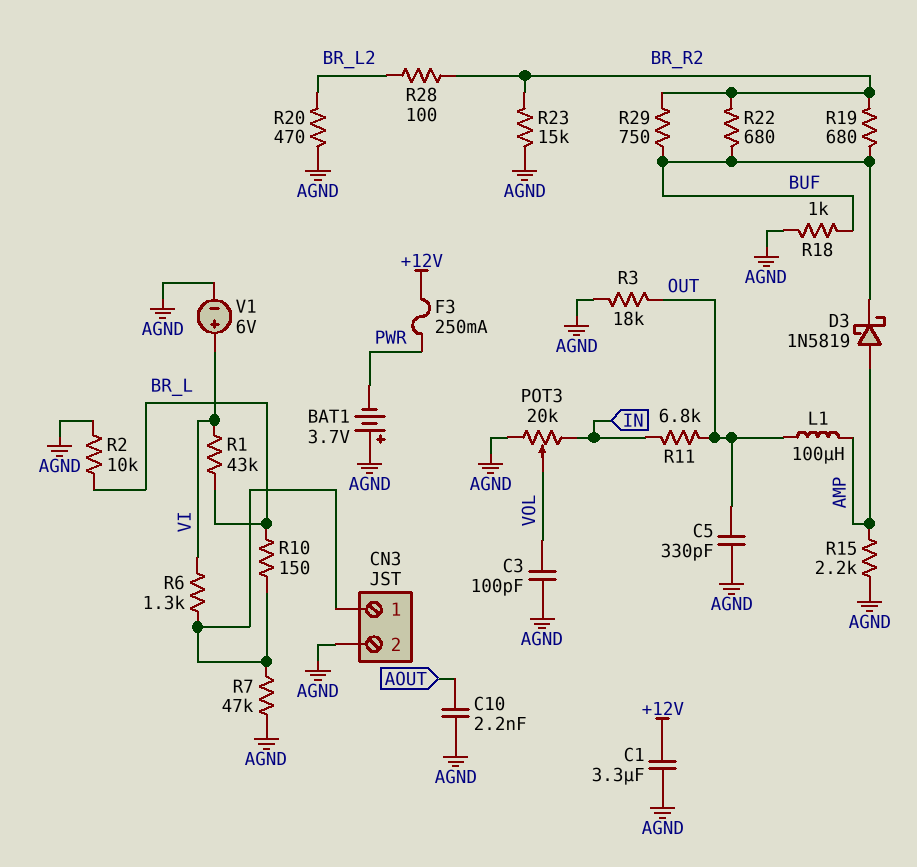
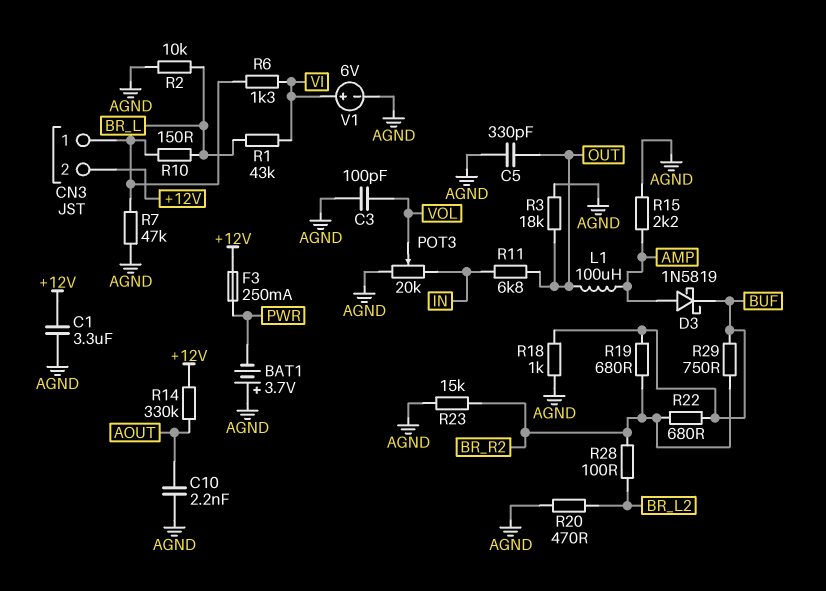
CN3 pin 2: AGND -> +12V
R14: none -> 330k (+12V, AOUT)

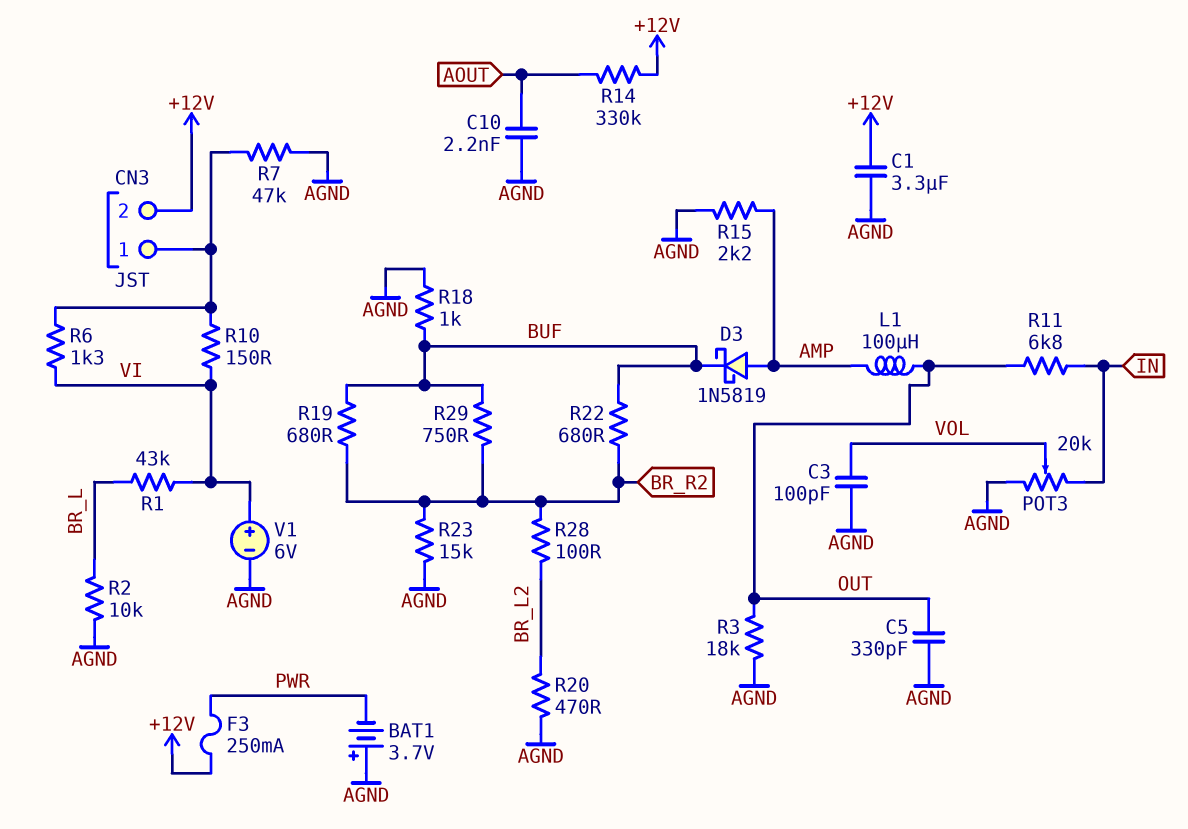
R10: 150 (BR_L, CN3/1) -> 150 (CN3/1, VI)

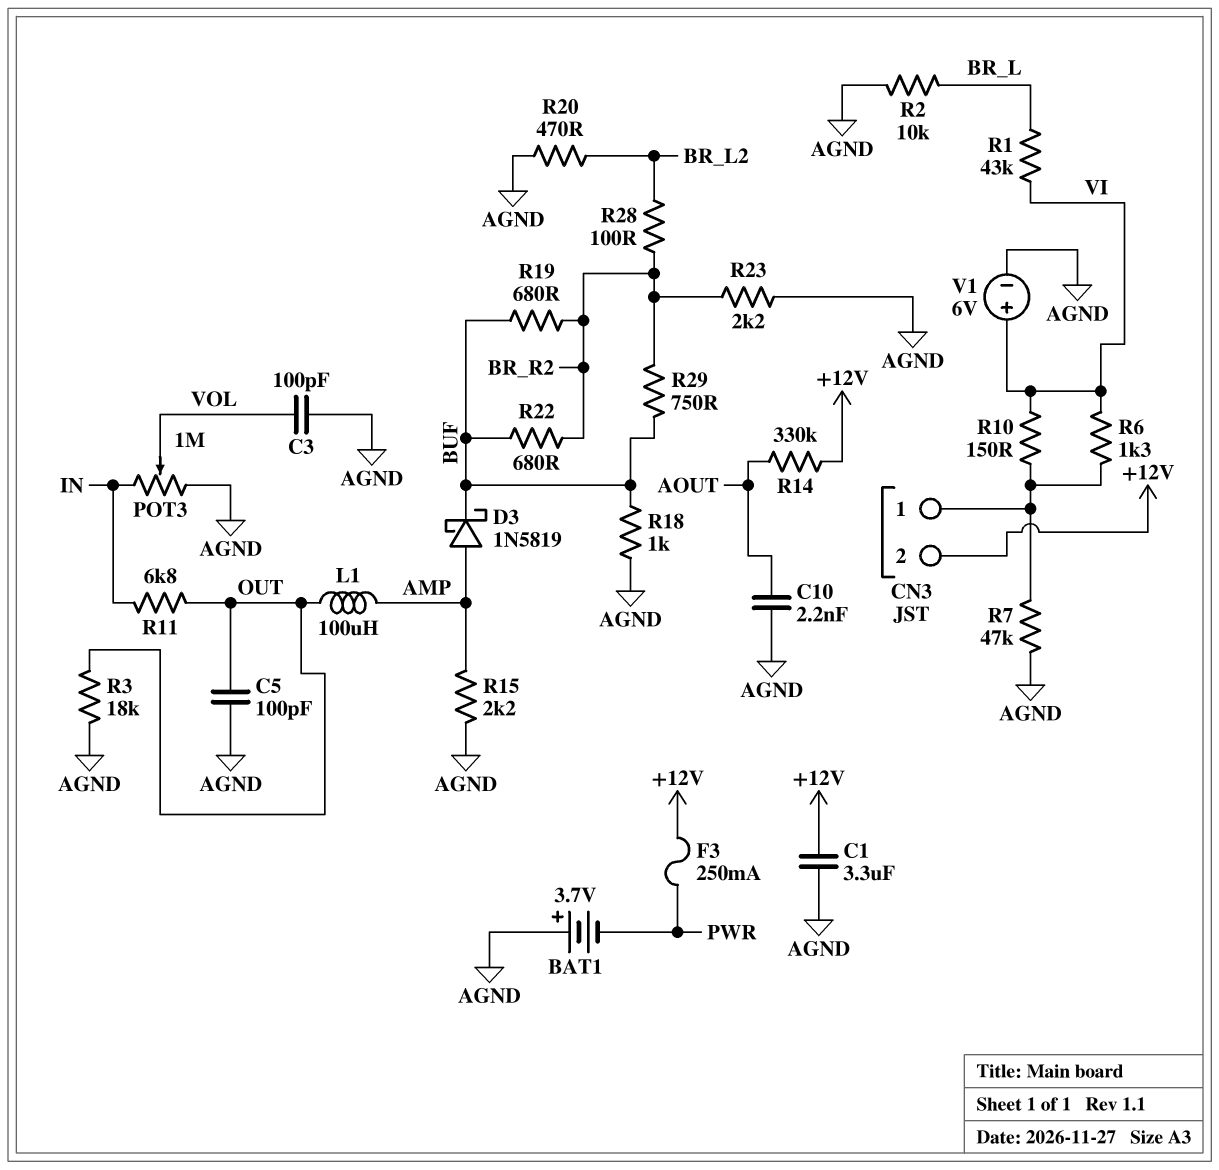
C5: 330pF (AGND, OUT) -> 100pF (AGND, OUT)
POT3: 20k (AGND, IN, wiper VOL) -> 1M (AGND, IN, wiper VOL)
R23: 15k (AGND, BR_R2) -> 2.2k (AGND, BR_R2)

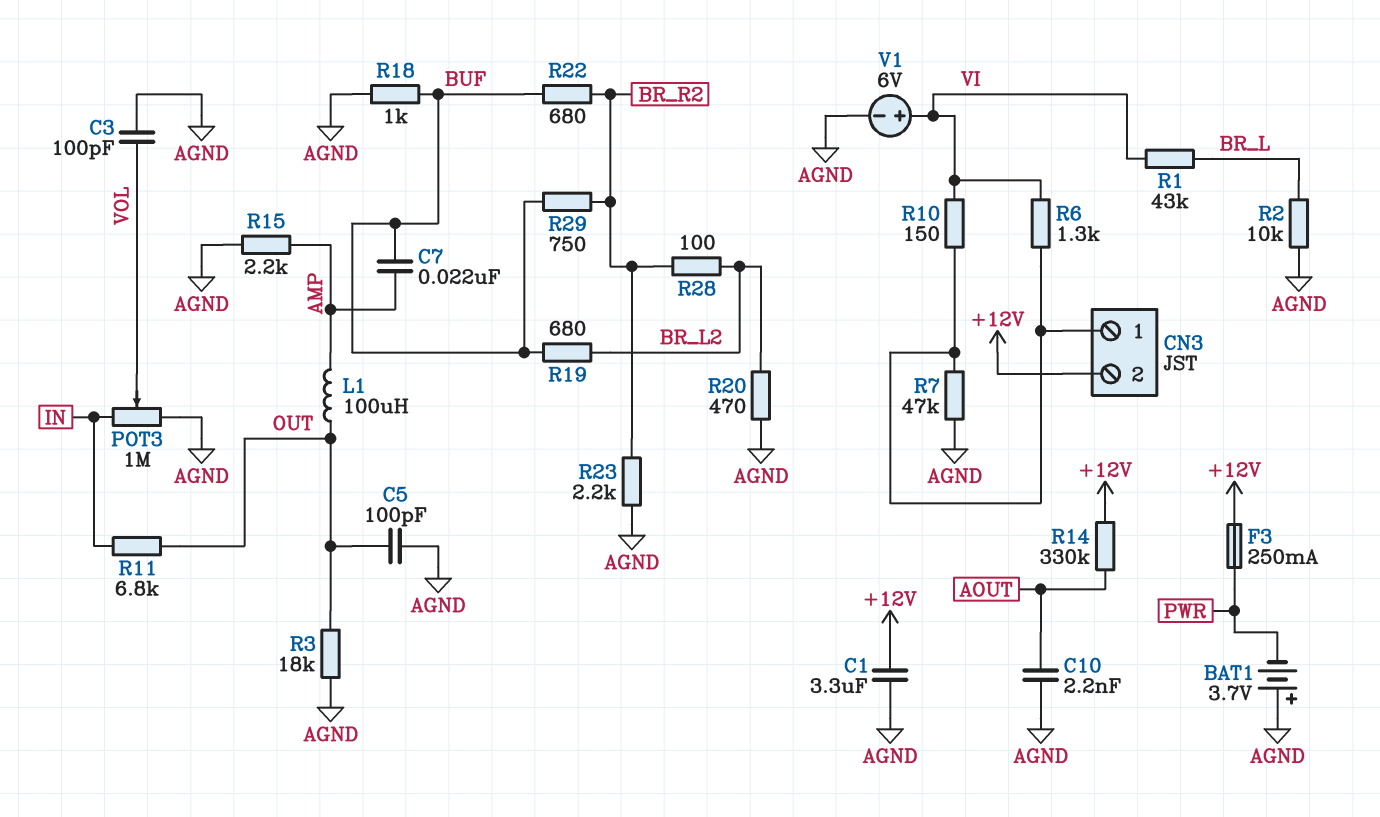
C7: none -> 22nF (AMP, BUF)
D3: schottky 1N5819 (A AMP, K BUF) -> none
R19: 680 (BR_R2, BUF) -> 680 (BR_L2, BUF)

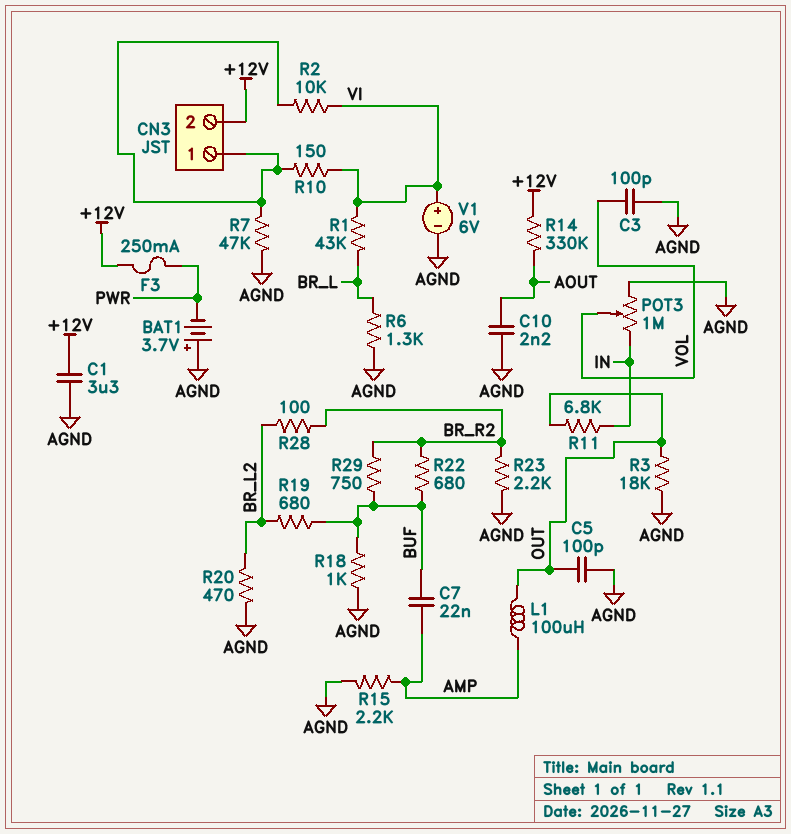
R2: 10k (AGND, BR_L) -> 10k (CN3/1, VI)
R6: 1.3k (CN3/1, VI) -> 1.3k (AGND, BR_L)

